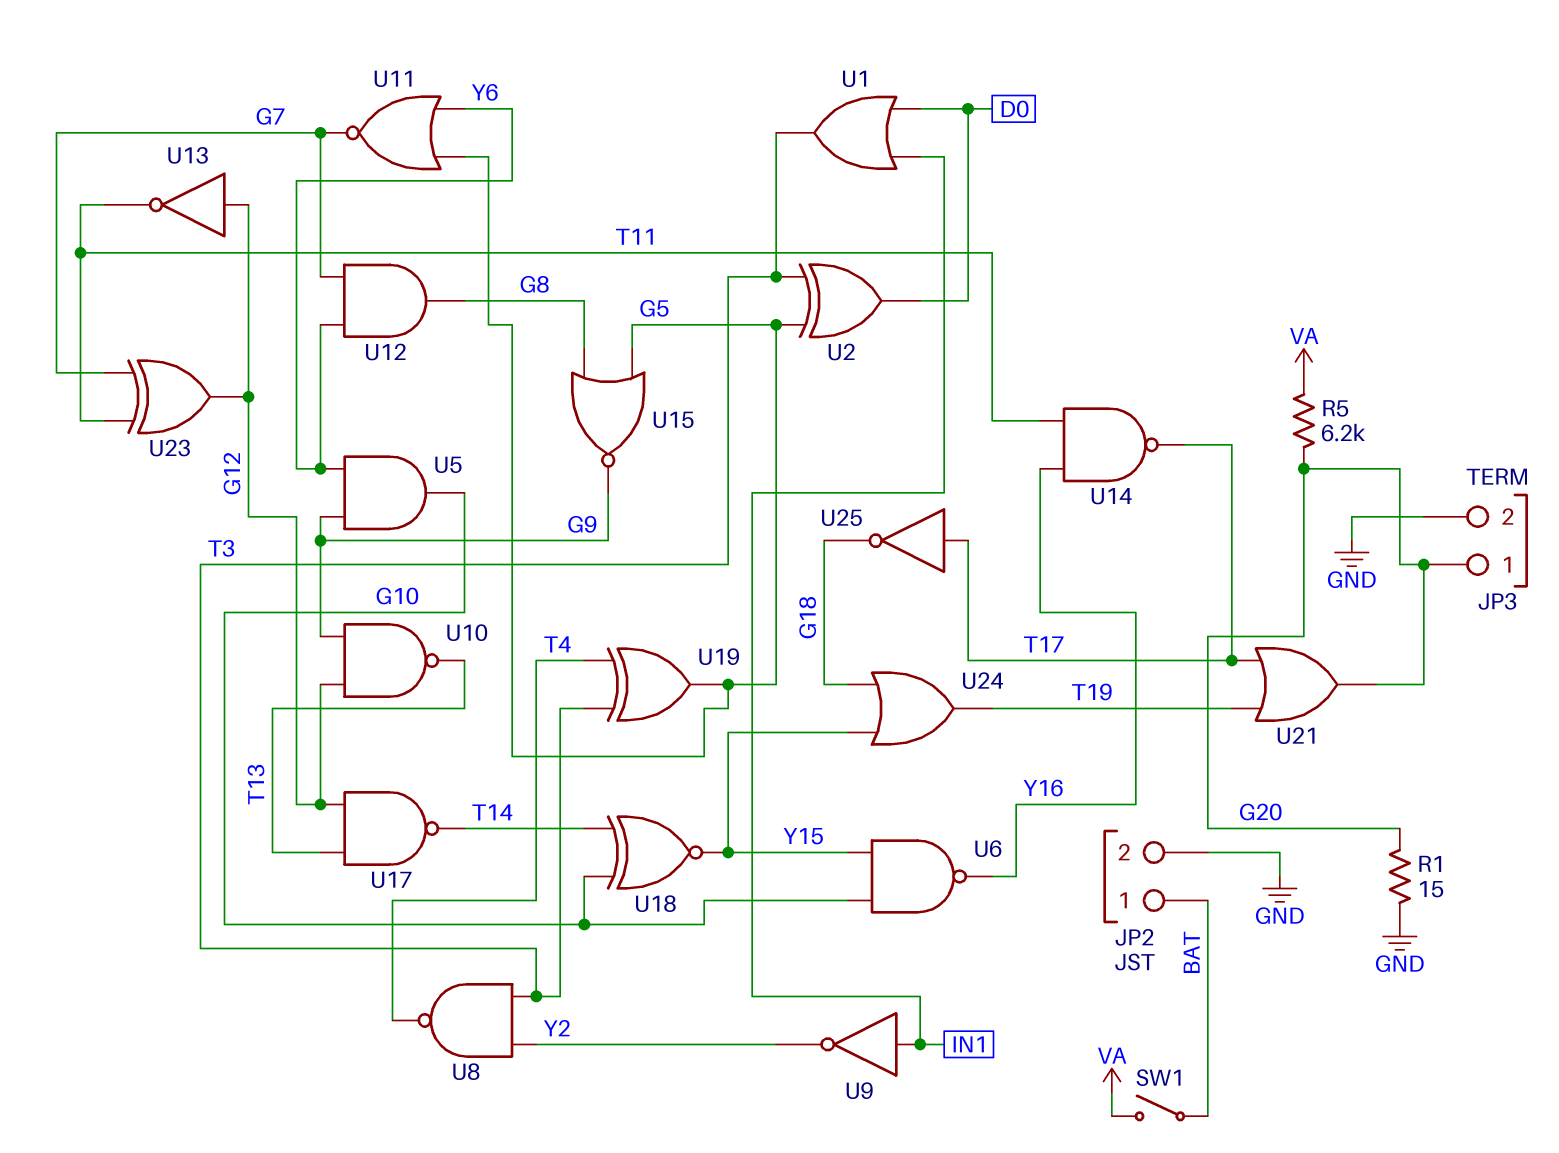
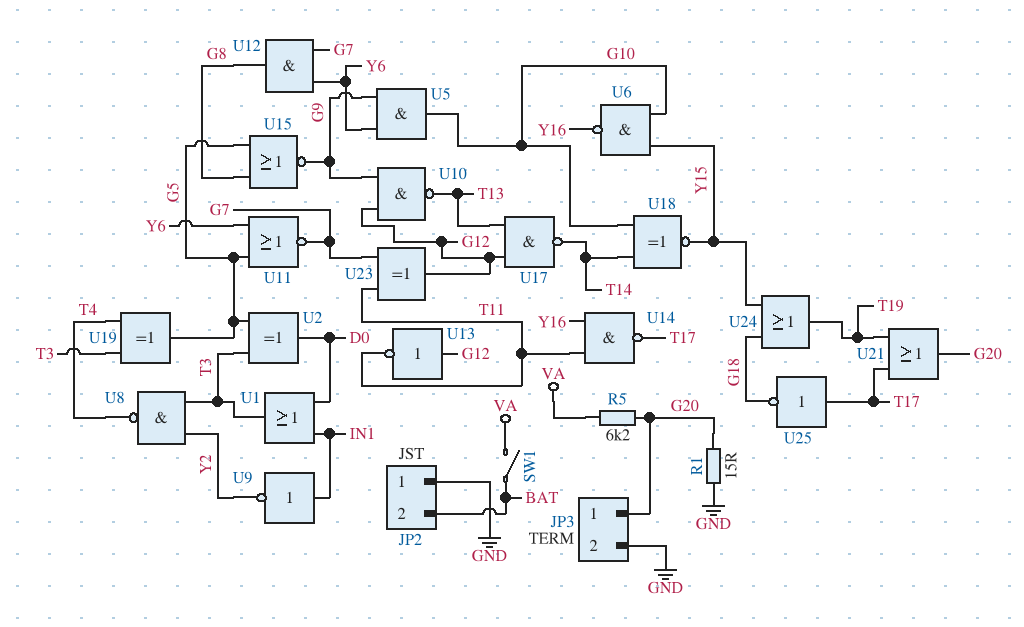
JP2 pin 1: BAT -> GND
JP2 pin 2: GND -> BAT

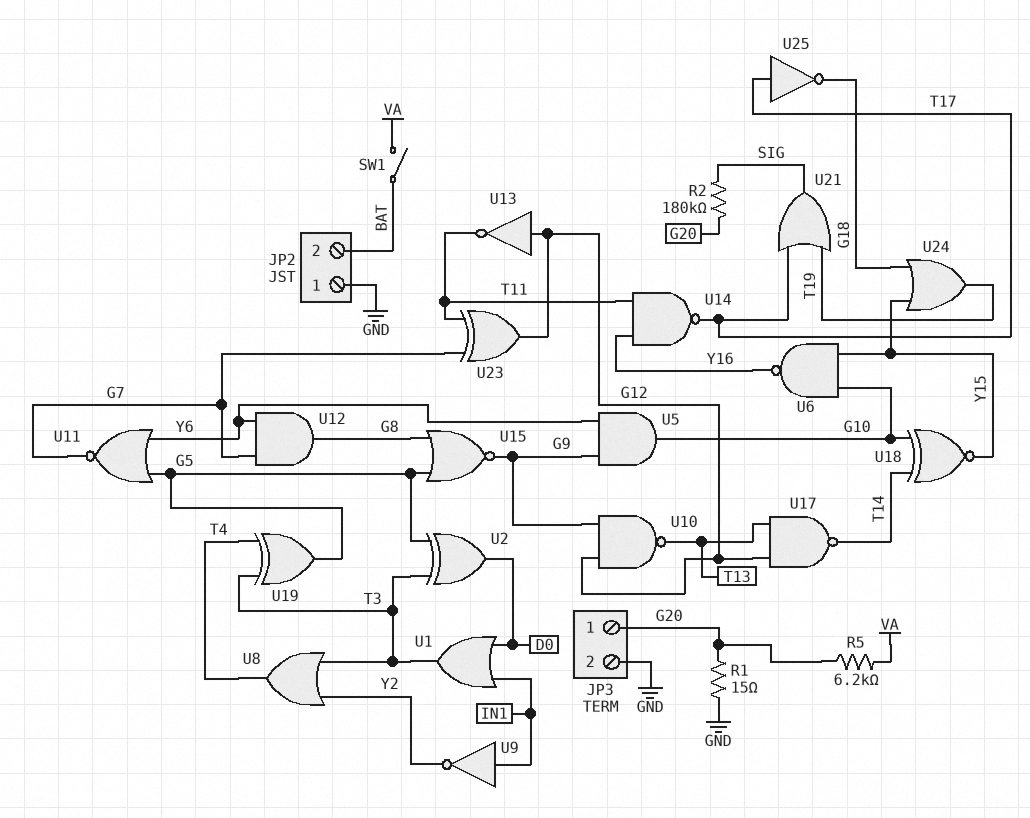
R2: none -> 180k (G20, SIG)
U8: NAND (in T3, in Y2, out T4) -> OR (in T3, in Y2, out T4)
U21: OR (in T17, in T19, out G20) -> OR (in T17, in T19, out SIG)

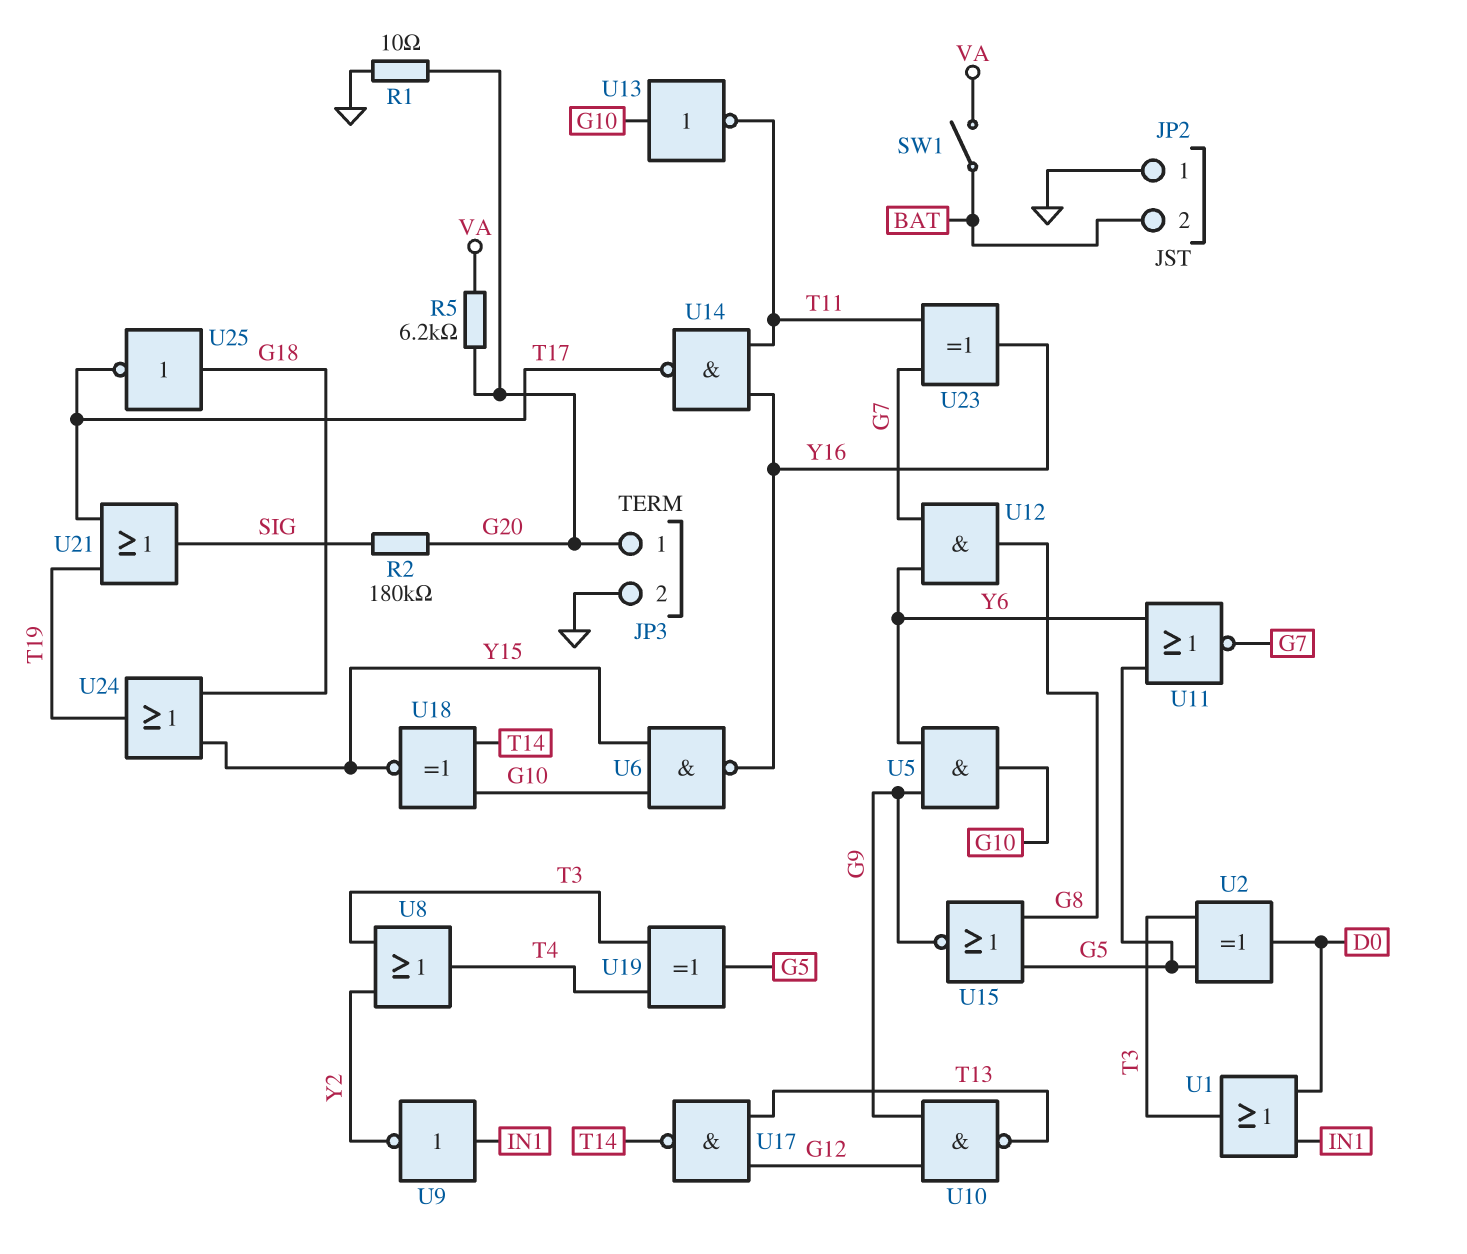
R1: 15 (G20, GND) -> 10 (G20, GND)
U13: NOT (in G12, out T11) -> NOT (in G10, out T11)
U23: XOR (in G7, in T11, out G12) -> XOR (in G7, in T11, out Y16)
U25: NOT (in T17, out G18) -> NOT (in G18, out T17)

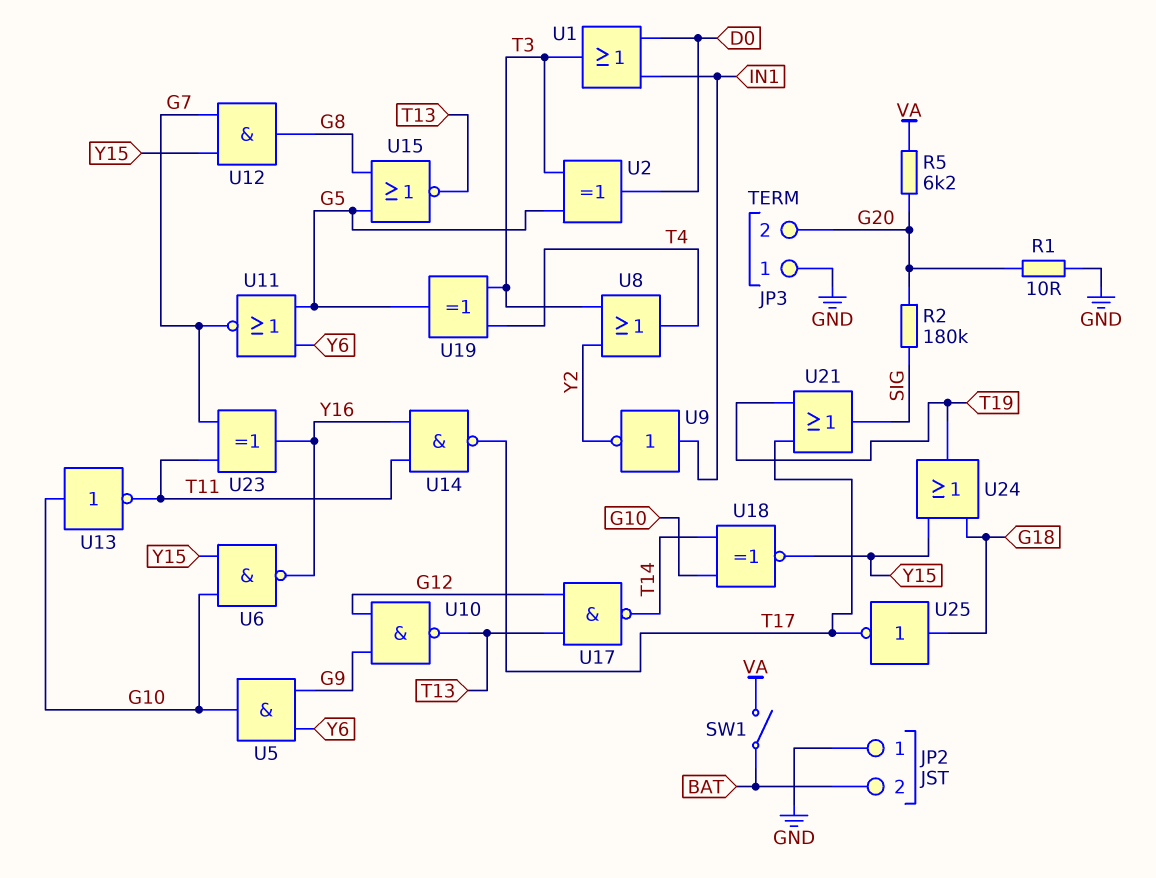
JP3 pin 1: G20 -> GND
JP3 pin 2: GND -> G20
U12: AND (in G7, in Y6, out G8) -> AND (in G7, in Y15, out G8)
U15: NOR (in G5, in G8, out G9) -> NOR (in G5, in G8, out T13)

